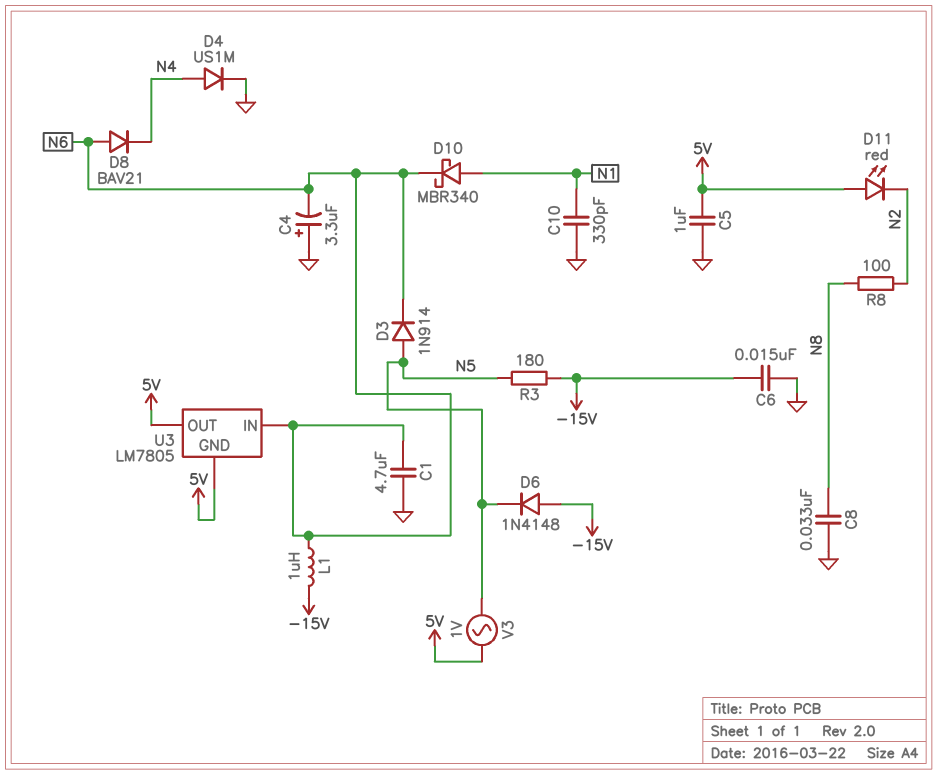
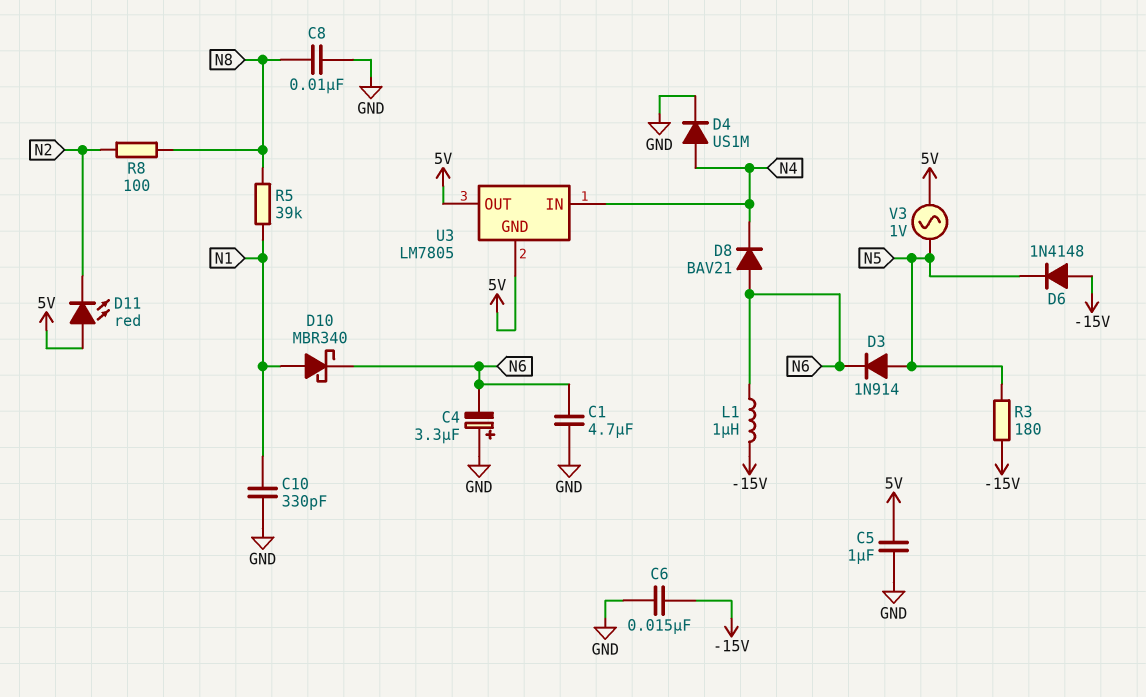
C8: 33nF (GND, N8) -> 10nF (GND, N8)
R5: none -> 39k (N1, N8)
U3 pin IN: N6 -> N4

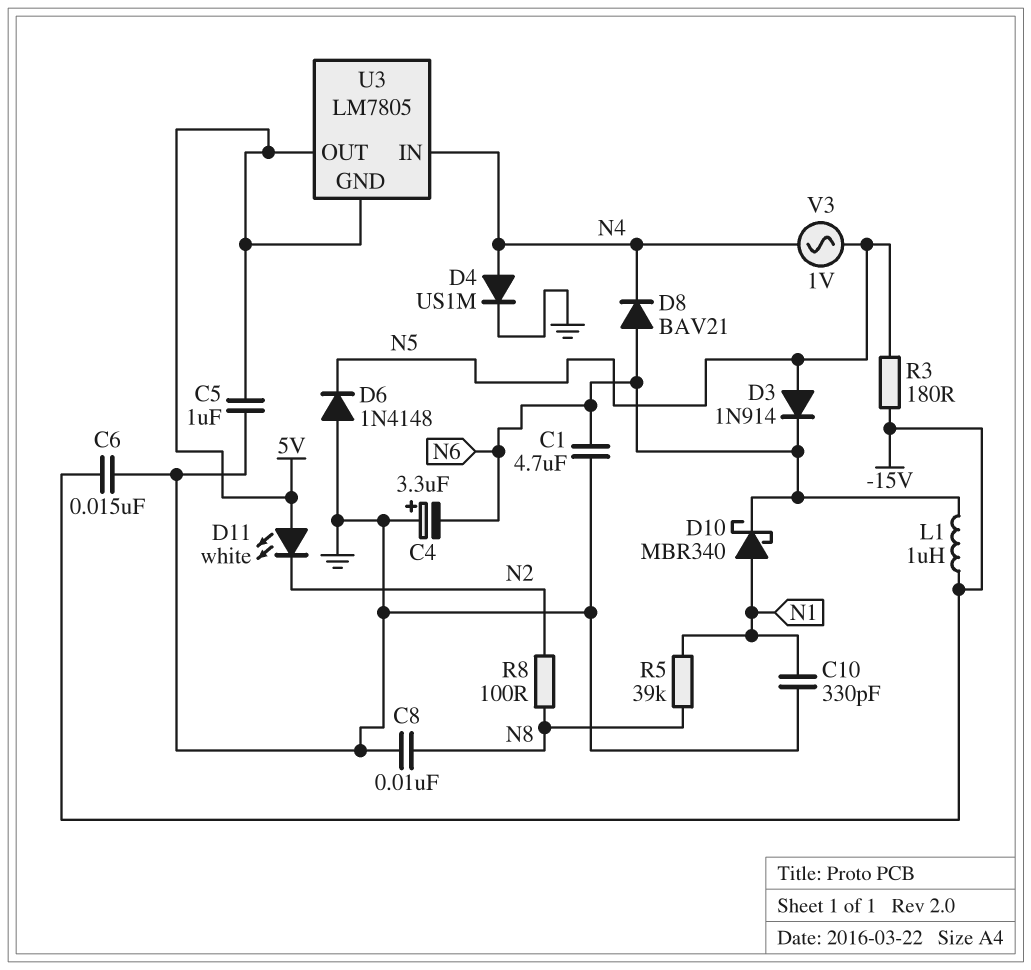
D6: diode 1N4148 (A -15V, K N5) -> diode 1N4148 (A GND, K N5)
D11: LED red (A 5V, K N2) -> LED white (A 5V, K N2)
V3: AC 1V (5V, N5) -> AC 1V (N4, N5)

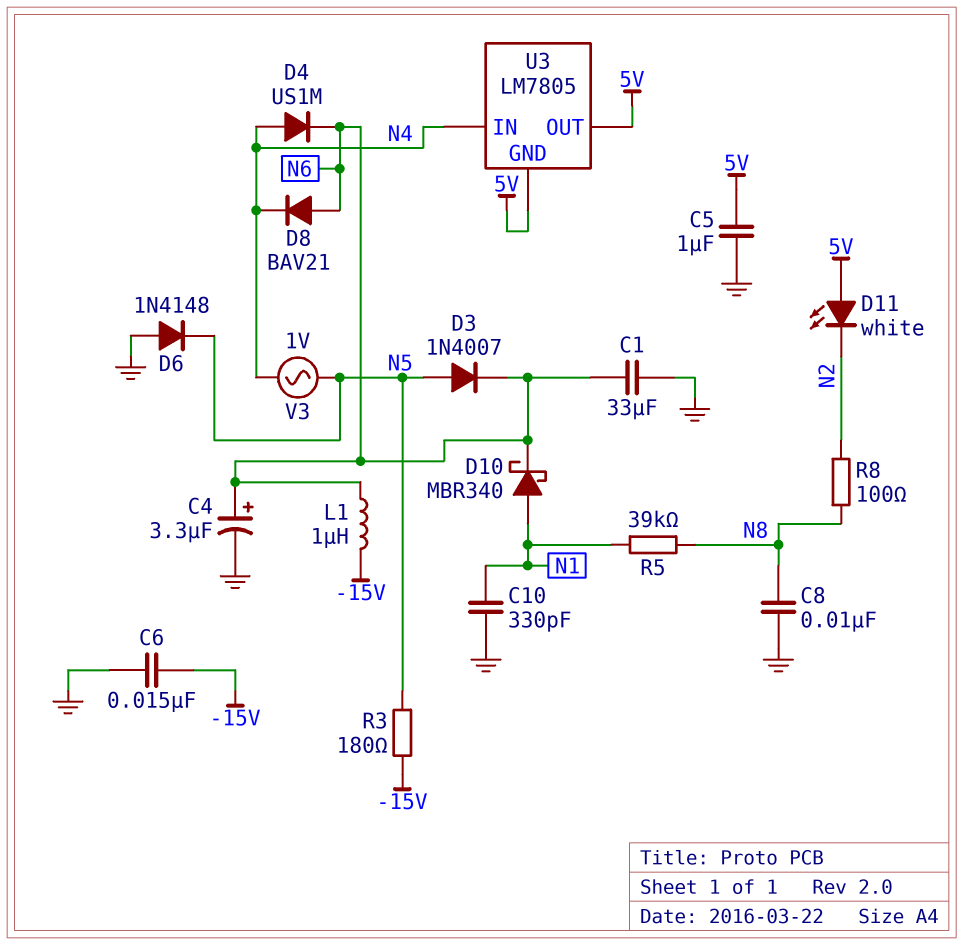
C1: 4.7uF (GND, N6) -> 33uF (GND, N6)
C4: 3.3uF (plus GND, minus N6) -> 3.3uF (plus N6, minus GND)
D3: diode 1N914 (A N5, K N6) -> diode 1N4007 (A N5, K N6)
D4: diode US1M (A N4, K GND) -> diode US1M (A N4, K N6)

